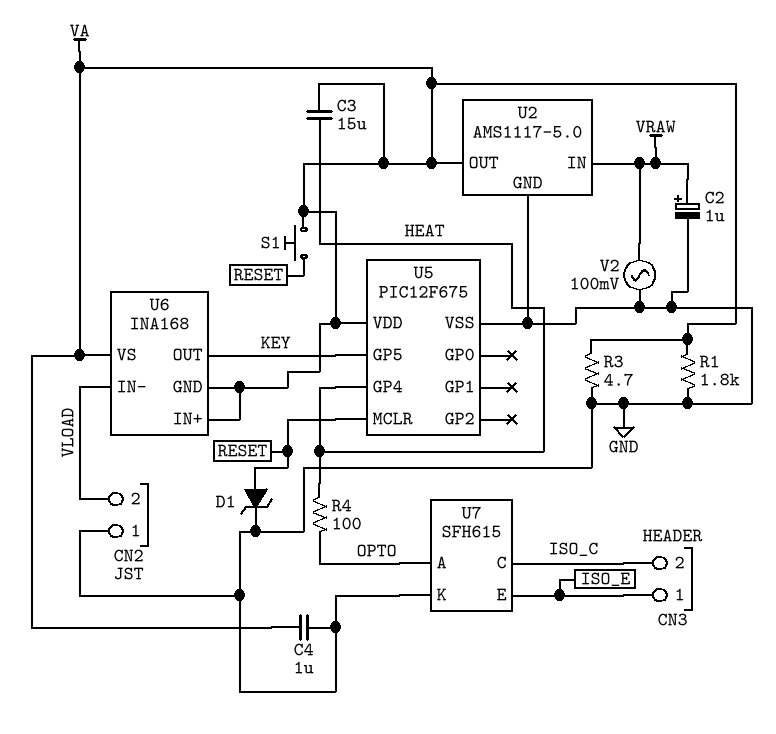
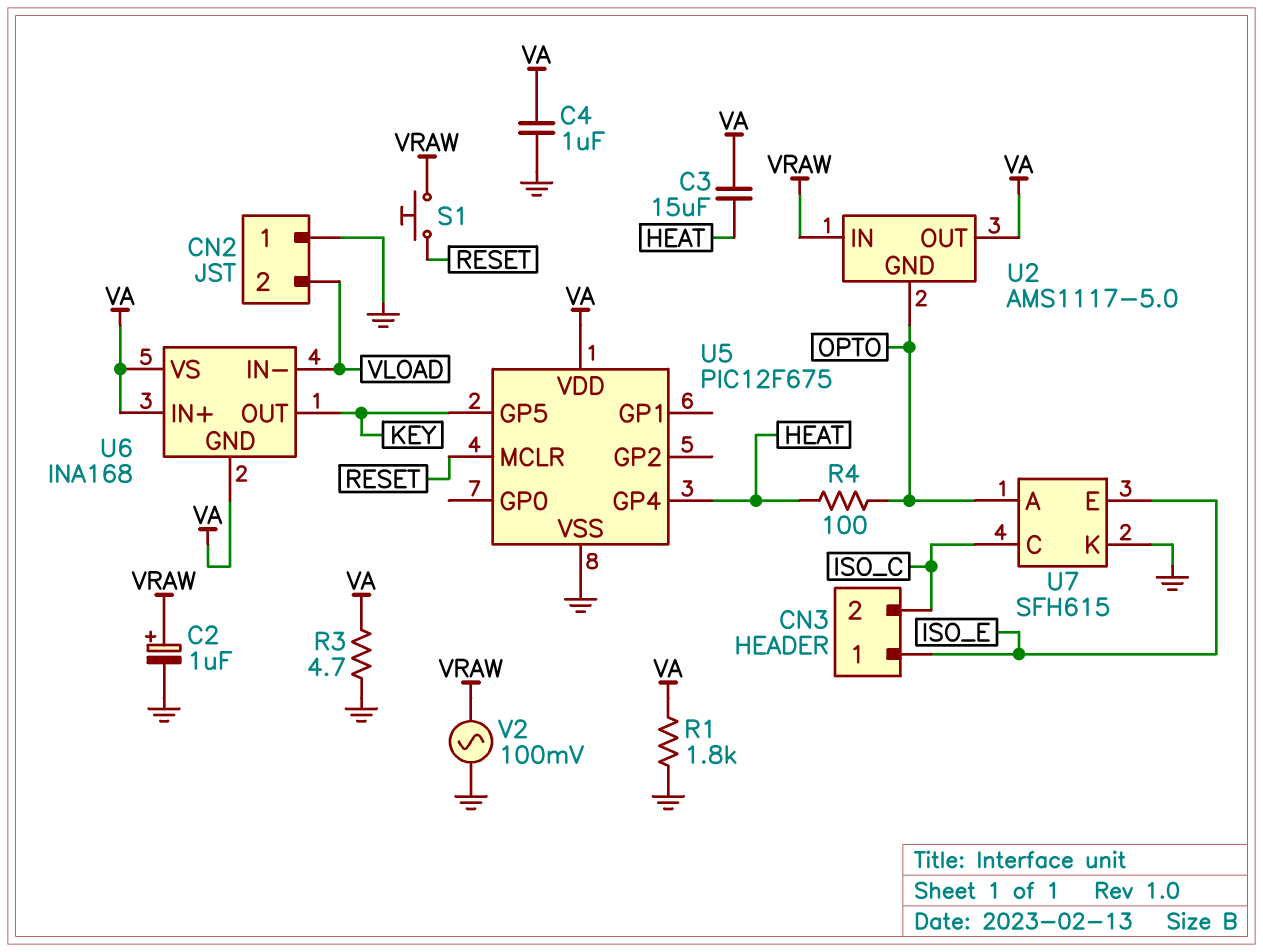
D1: zener (A RESET, K GND) -> none
S1: button (RESET, VA) -> button (RESET, VRAW)
U2 pin GND: GND -> OPTO

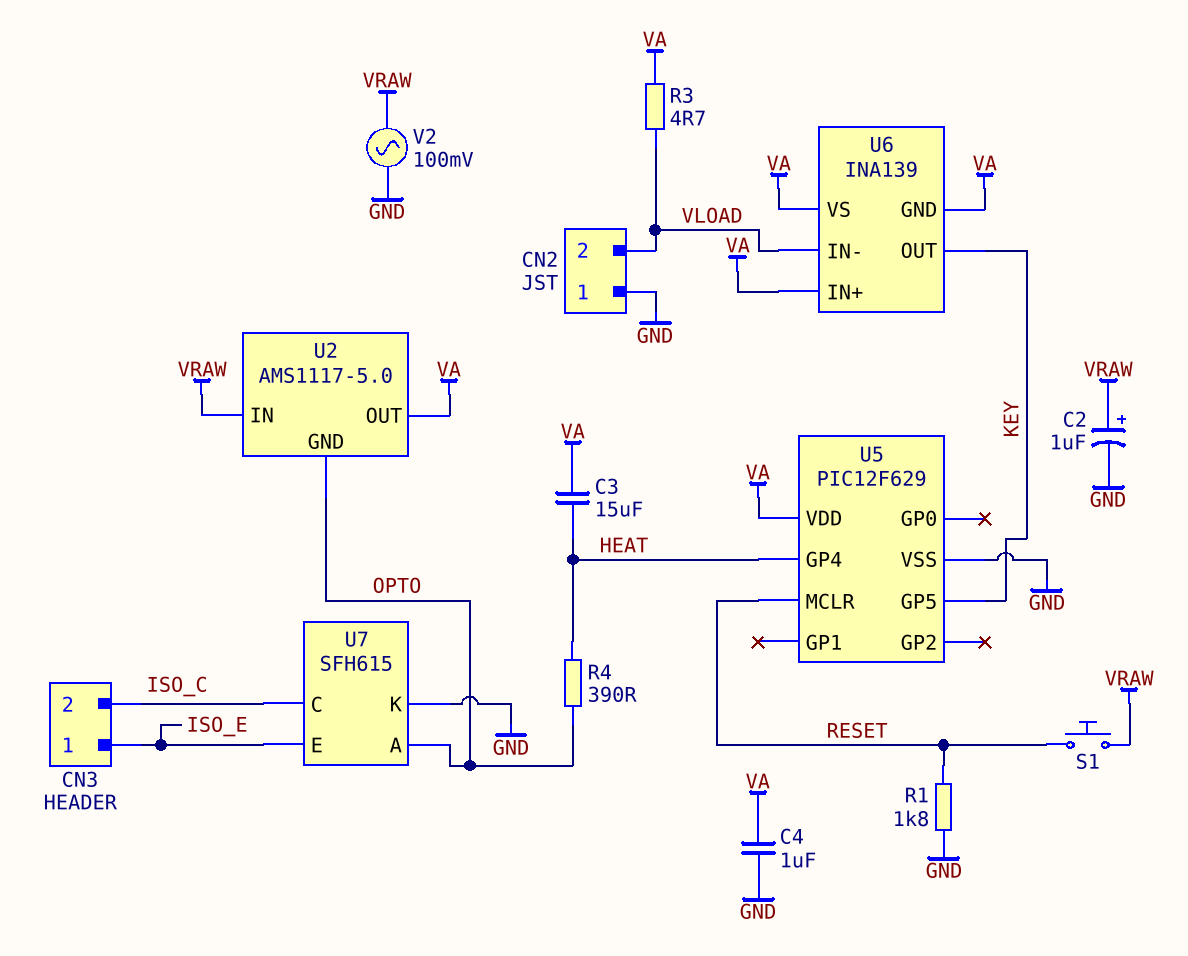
R1: 1.8k (GND, VA) -> 1.8k (GND, RESET)
R3: 4.7 (GND, VA) -> 4.7 (VA, VLOAD)
R4: 100 (HEAT, OPTO) -> 390 (HEAT, OPTO)
U5: PIC12F675 -> PIC12F629
U6: INA168 -> INA139

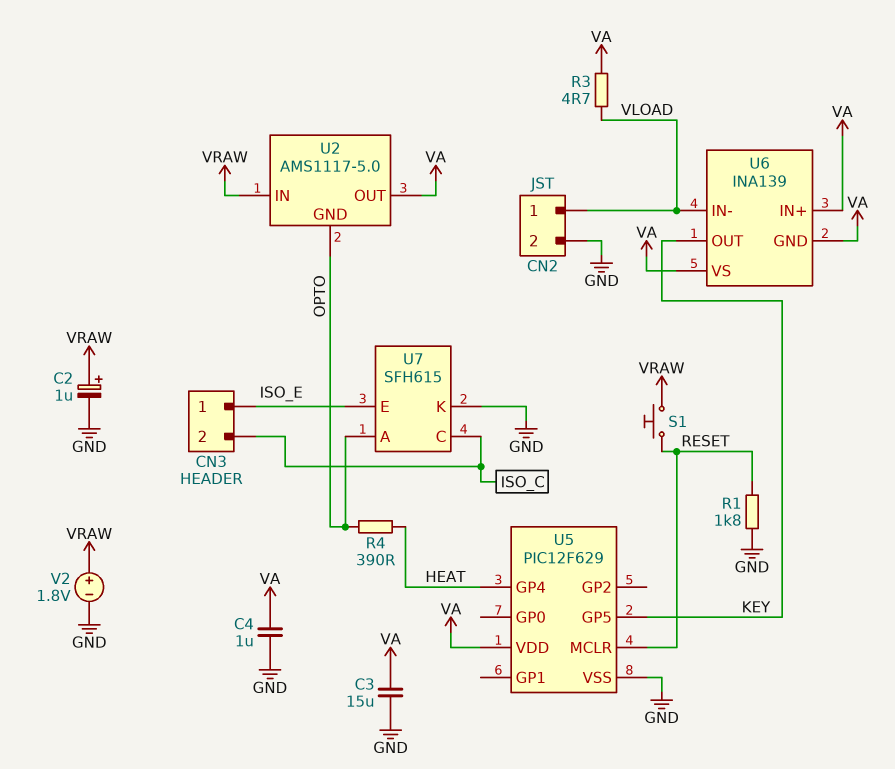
C3: 15uF (HEAT, VA) -> 15uF (GND, VA)
CN2 pin 1: GND -> VLOAD
CN2 pin 2: VLOAD -> GND
V2: AC 100mV (GND, VRAW) -> 1.8V (plus VRAW, minus GND)

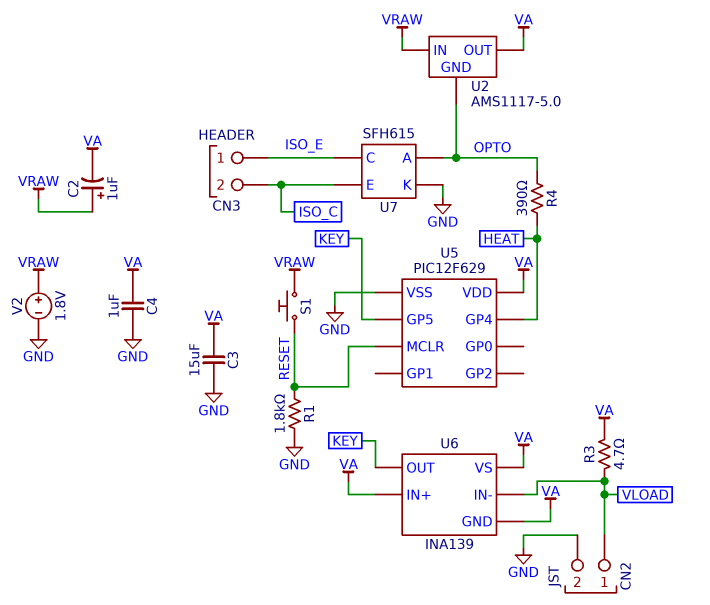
C2: 1uF (plus VRAW, minus GND) -> 1uF (plus VRAW, minus VA)
U7 pin C: ISO_C -> ISO_E
U7 pin E: ISO_E -> ISO_C

